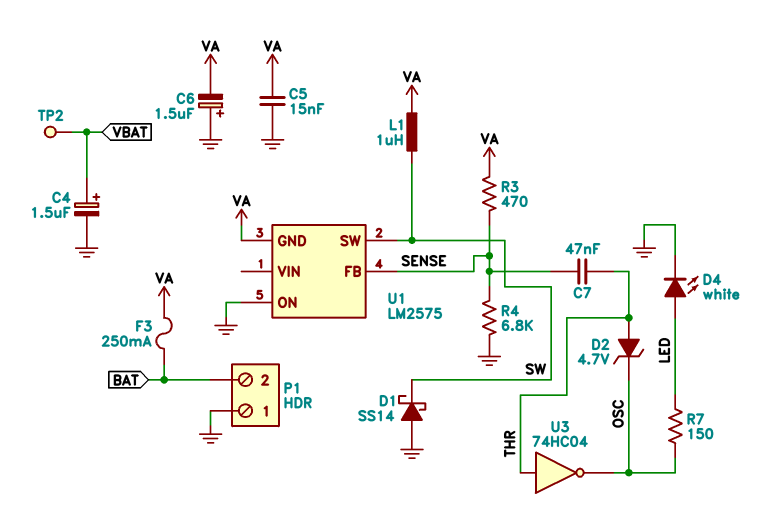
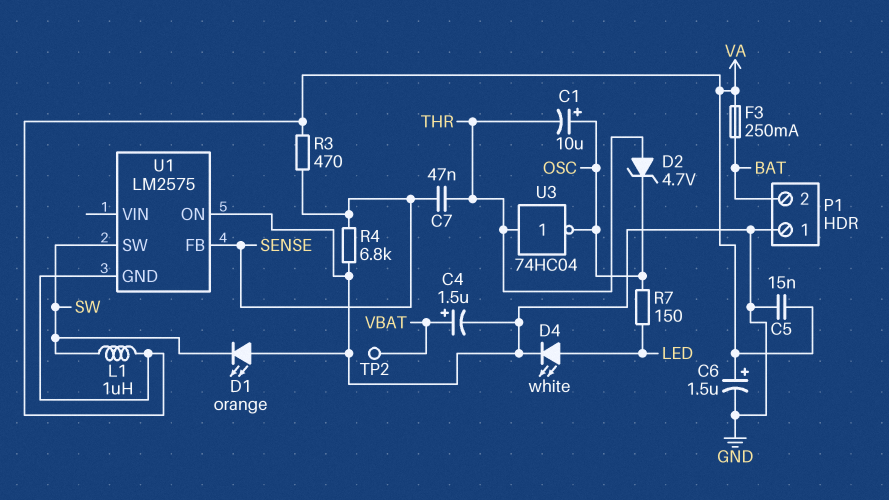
C1: none -> 10uF (plus OSC, minus THR)
C6: 1.5uF (plus GND, minus VA) -> 1.5uF (plus VA, minus GND)
D1: schottky SS14 (A GND, K SW) -> LED orange (A GND, K SW)

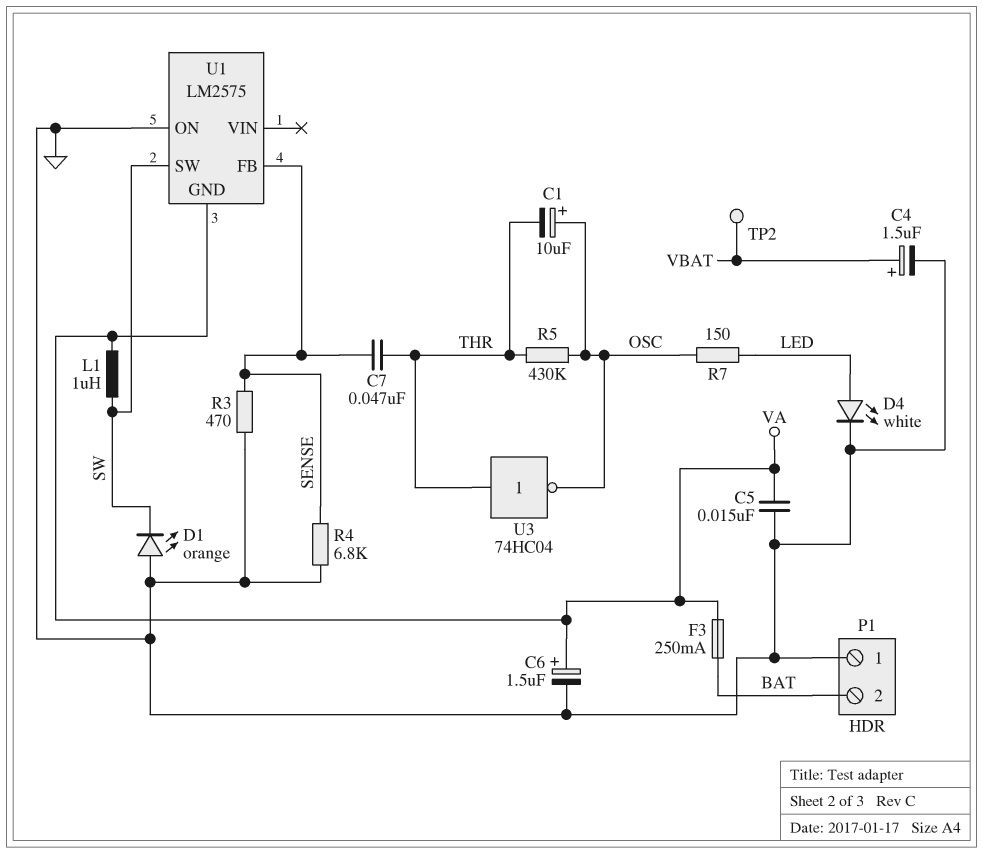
D2: zener 4.7V (A THR, K OSC) -> none
R3: 470 (SENSE, VA) -> 470 (GND, SENSE)
R5: none -> 430k (OSC, THR)

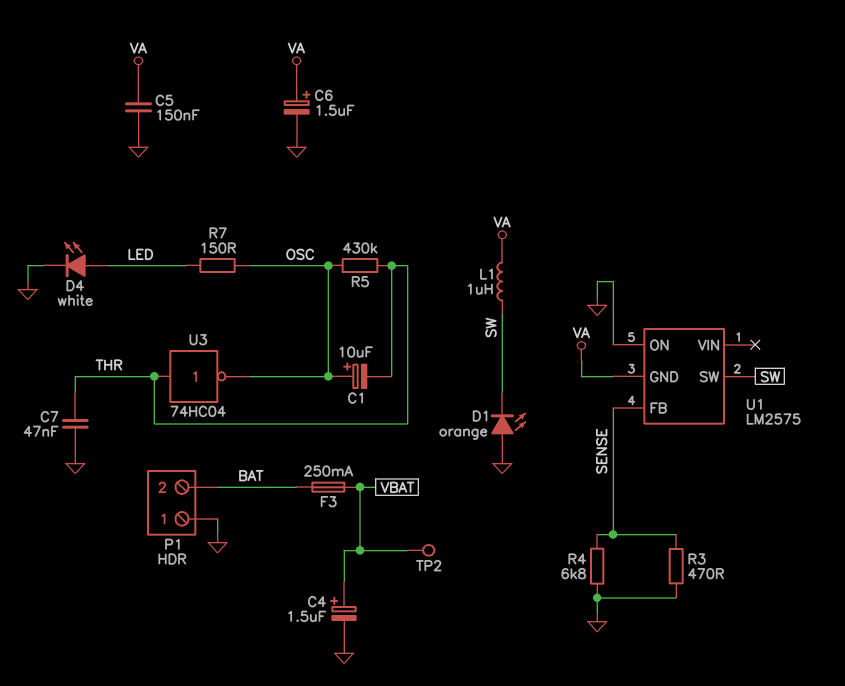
C5: 15nF (GND, VA) -> 150nF (GND, VA)
C7: 47nF (SENSE, THR) -> 47nF (GND, THR)
F3: 250mA (BAT, VA) -> 250mA (BAT, VBAT)

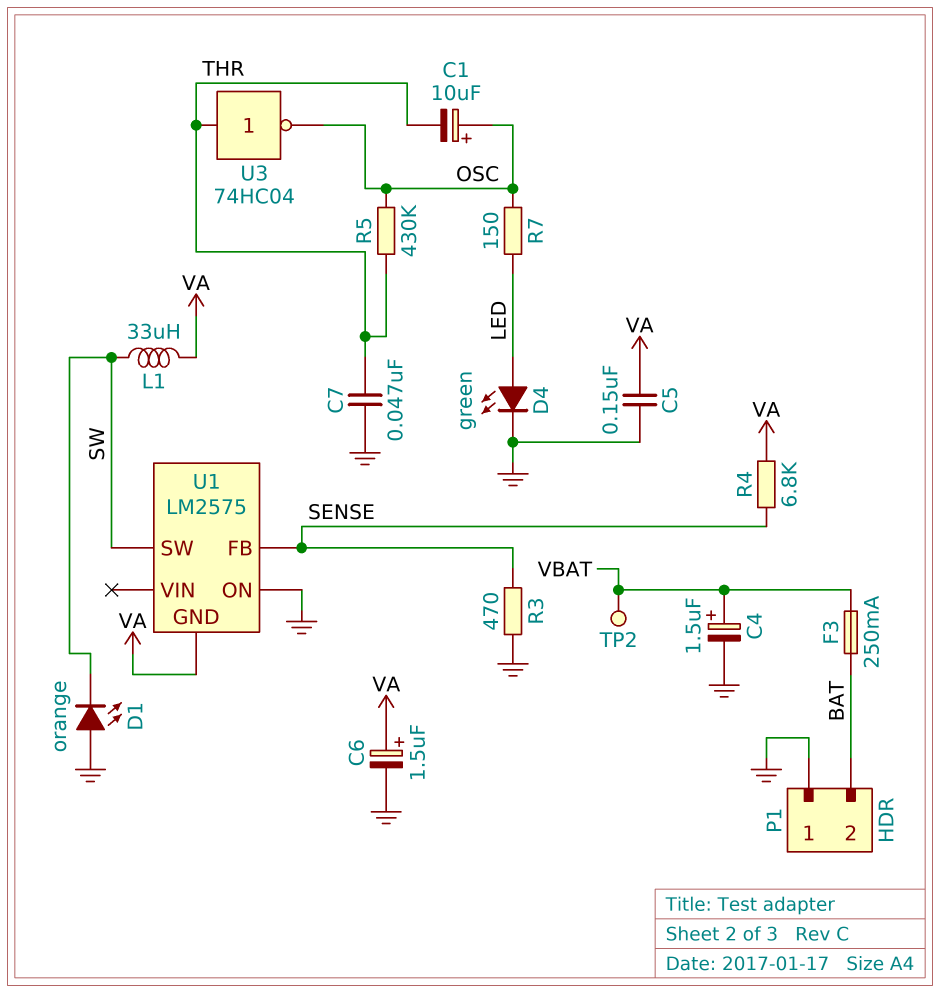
D4: LED white (A LED, K GND) -> LED green (A LED, K GND)
L1: 1uH (SW, VA) -> 33uH (SW, VA)
R4: 6.8k (GND, SENSE) -> 6.8k (SENSE, VA)

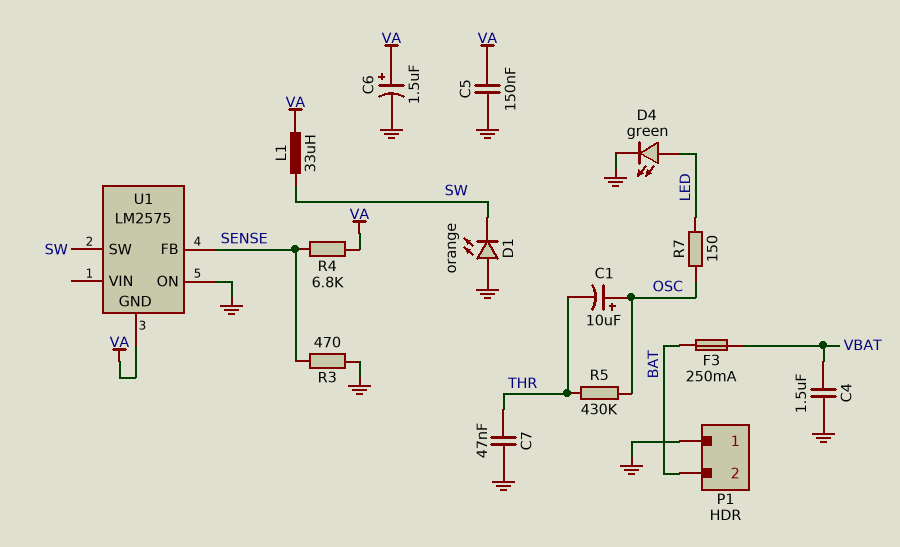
C4: 1.5uF (plus VBAT, minus GND) -> 1.5uF (GND, VBAT)
TP2: test point (VBAT) -> none
U3: NOT 74HC04 (in THR, out OSC) -> none

